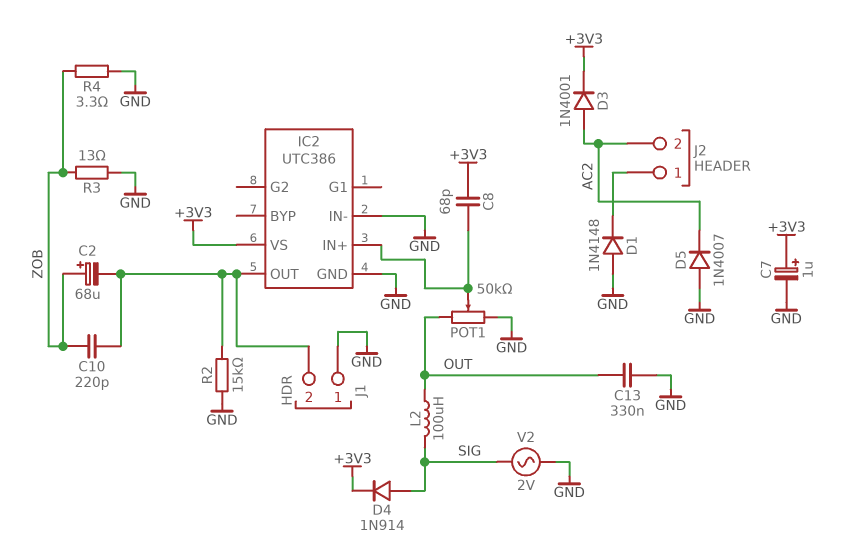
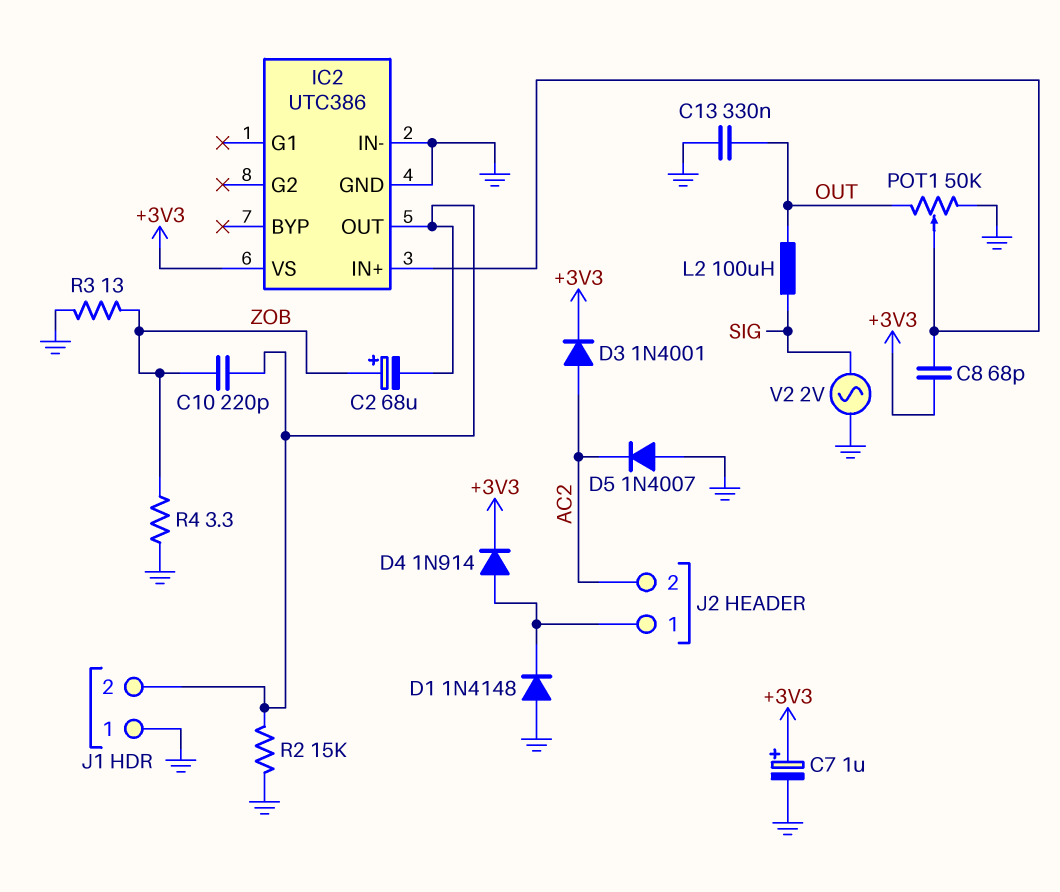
D4: diode 1N914 (A SIG, K +3V3) -> diode 1N914 (A J2/1, K +3V3)

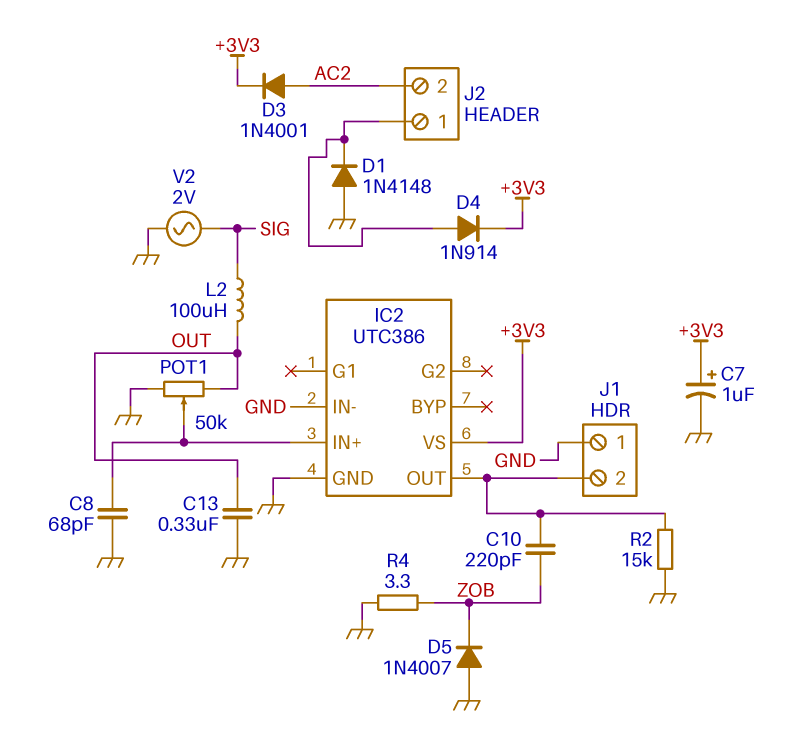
C2: 68uF (plus ZOB, minus IC2/OUT) -> none
C8: 68pF (+3V3, IC2/IN+) -> 68pF (GND, IC2/IN+)
D5: diode 1N4007 (A GND, K AC2) -> diode 1N4007 (A GND, K ZOB)
R3: 13 (GND, ZOB) -> none

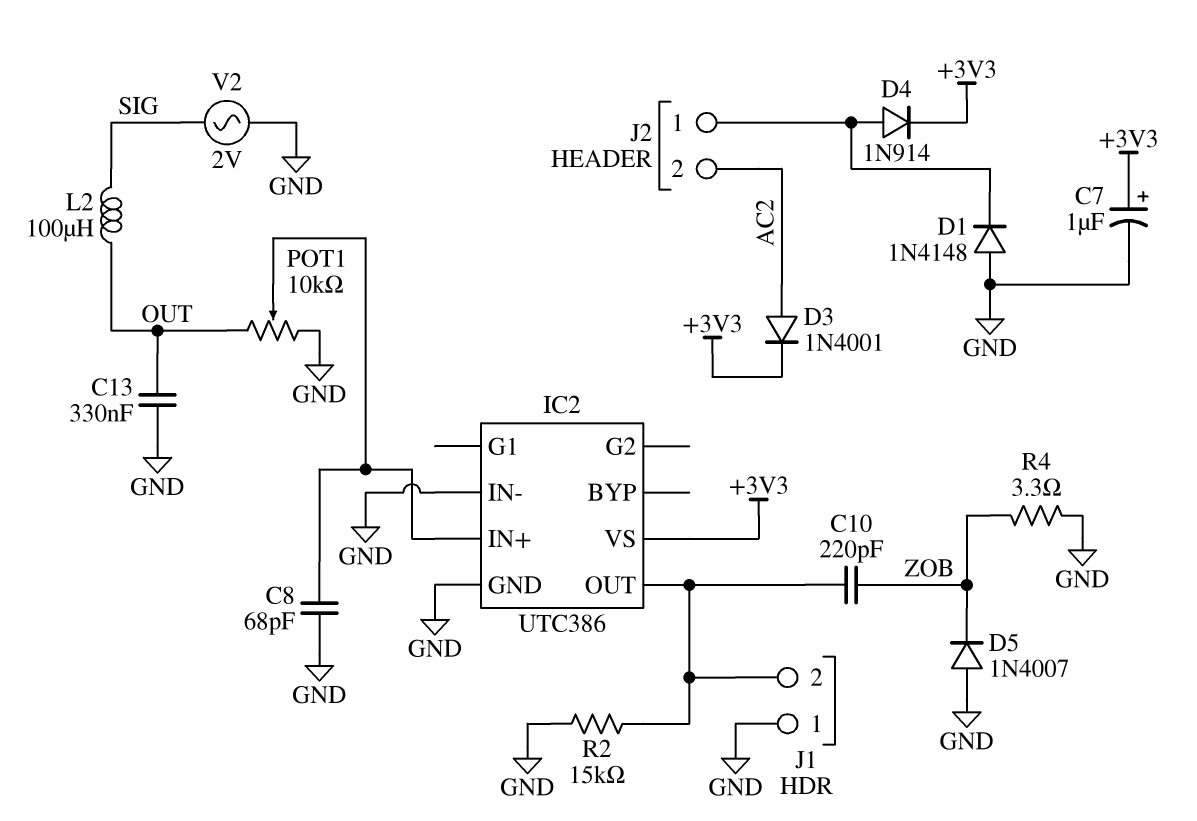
POT1: 50k (GND, OUT, wiper IC2/IN+) -> 10k (GND, OUT, wiper IC2/IN+)

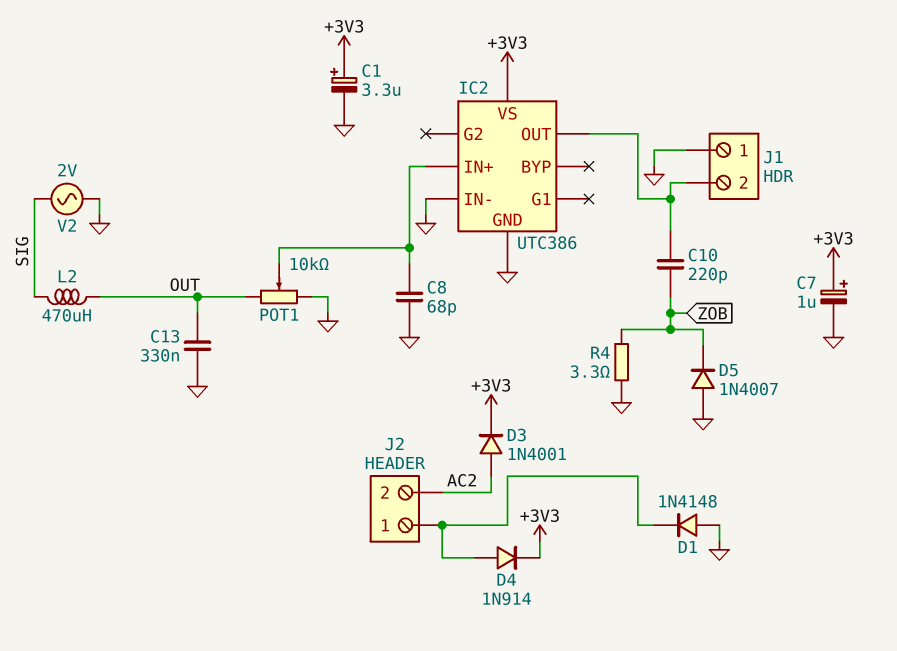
C1: none -> 3.3uF (plus +3V3, minus GND)
L2: 100uH (OUT, SIG) -> 470uH (OUT, SIG)
R2: 15k (GND, IC2/OUT) -> none

